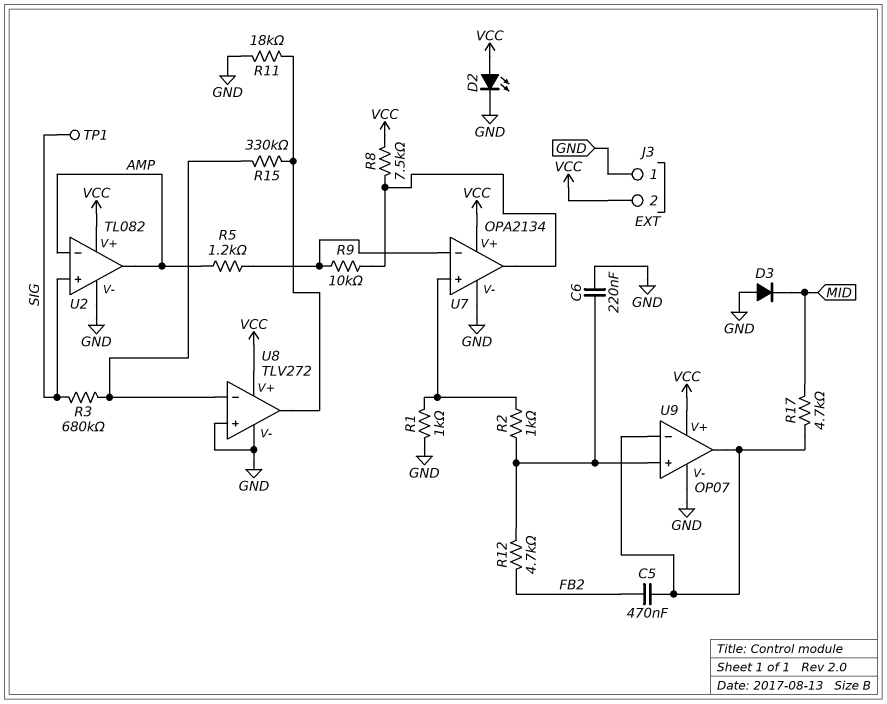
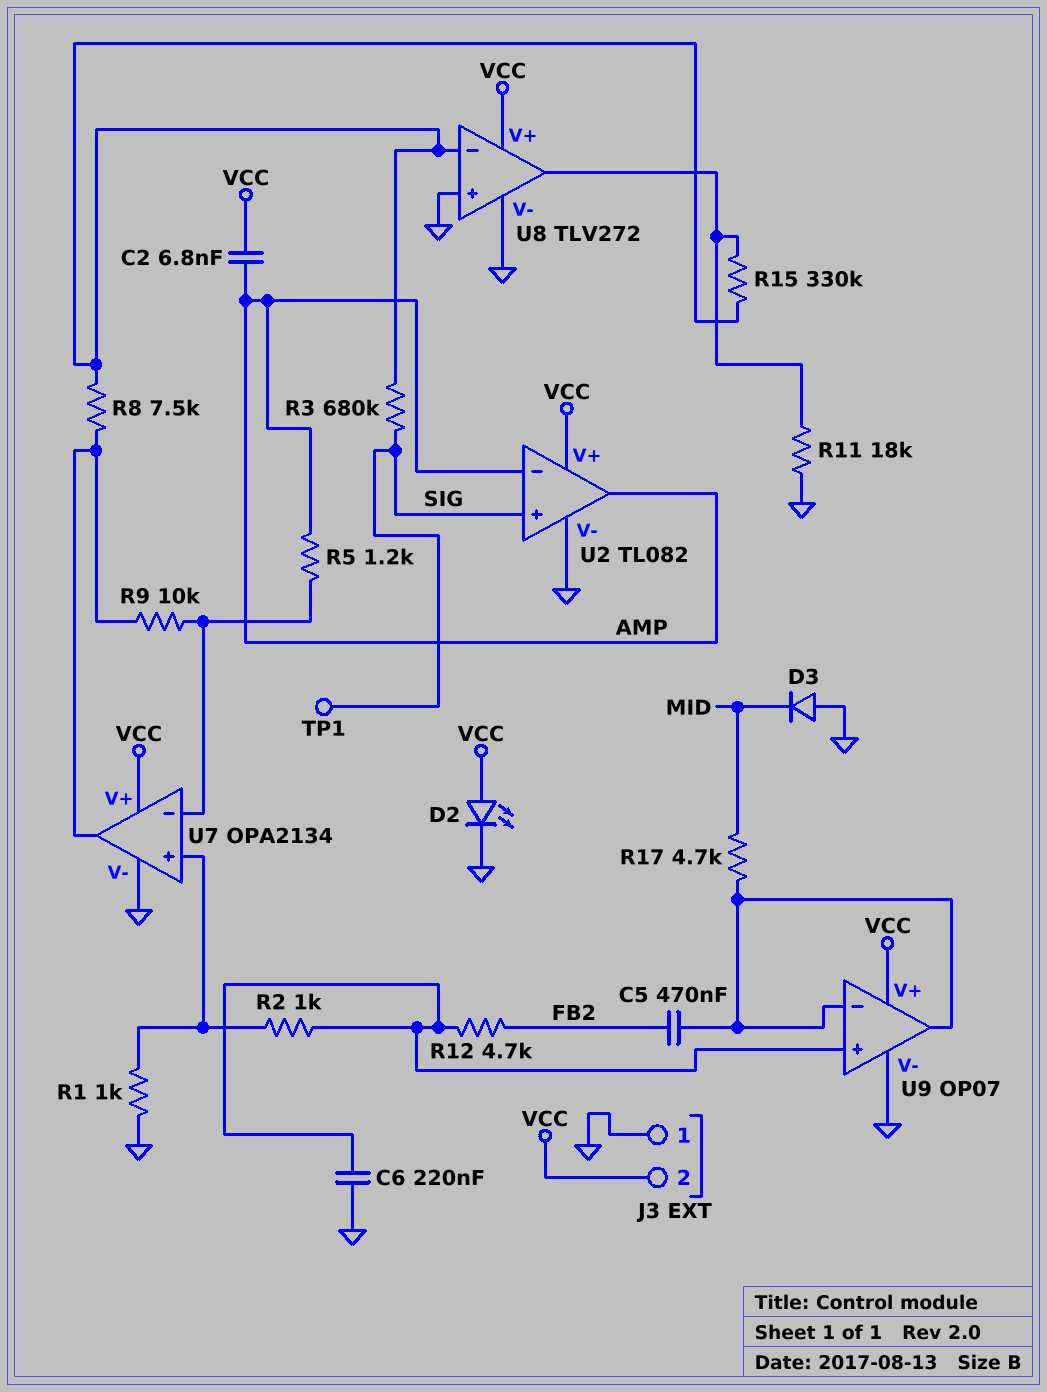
C2: none -> 6.8nF (AMP, VCC)
R8: 7.5k (U7/out, VCC) -> 7.5k (U7/out, U8/in-)

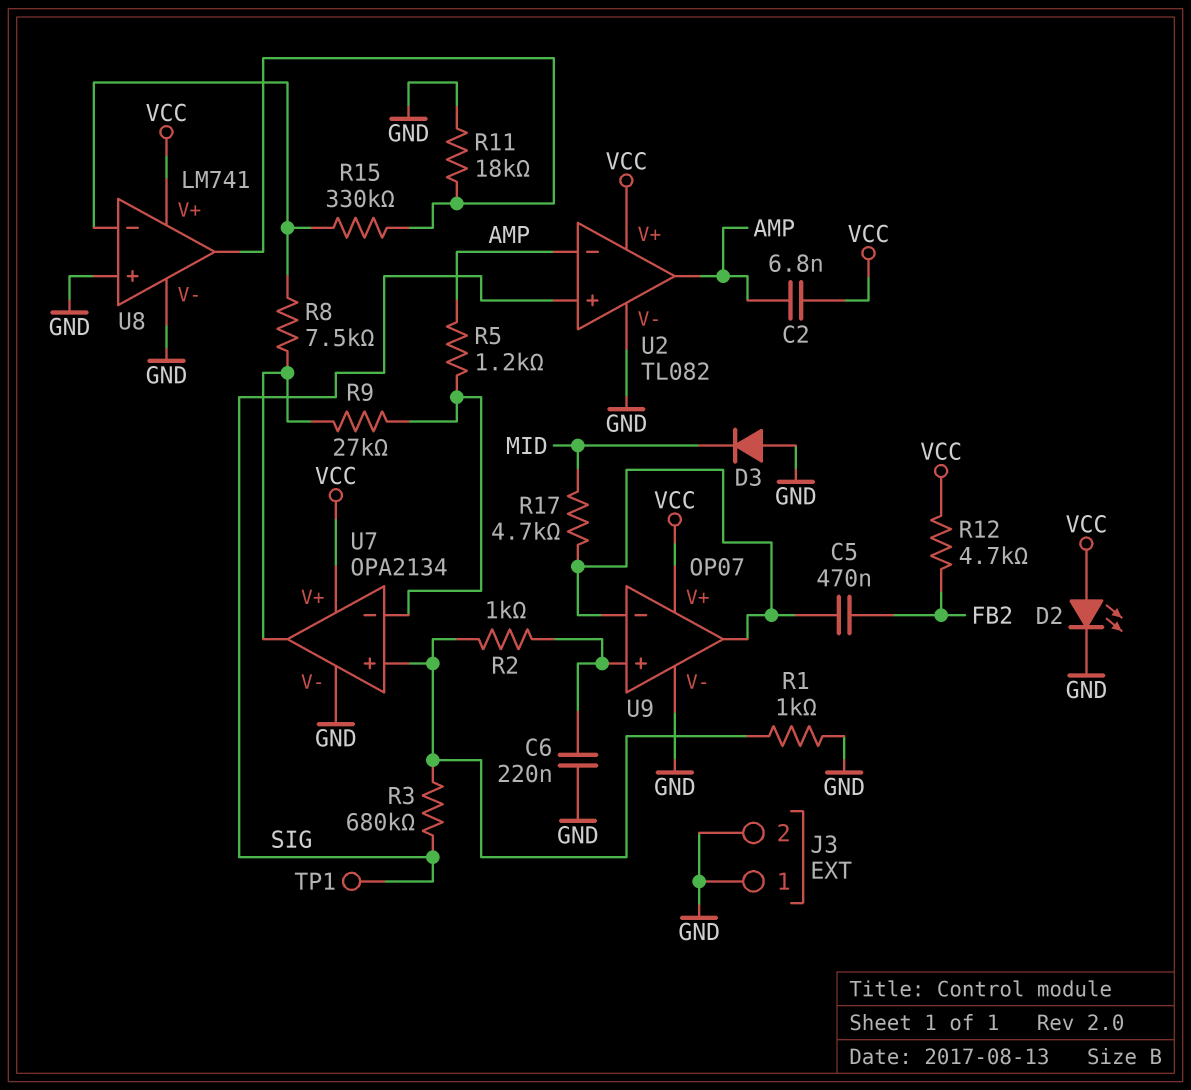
J3 pin 2: VCC -> GND
R3: 680k (SIG, U8/in-) -> 680k (SIG, U7/in+)
R9: 10k (U7/in-, U7/out) -> 27k (U7/in-, U7/out)
R12: 4.7k (FB2, U9/in+) -> 4.7k (FB2, VCC)
U8: TLV272 -> LM741

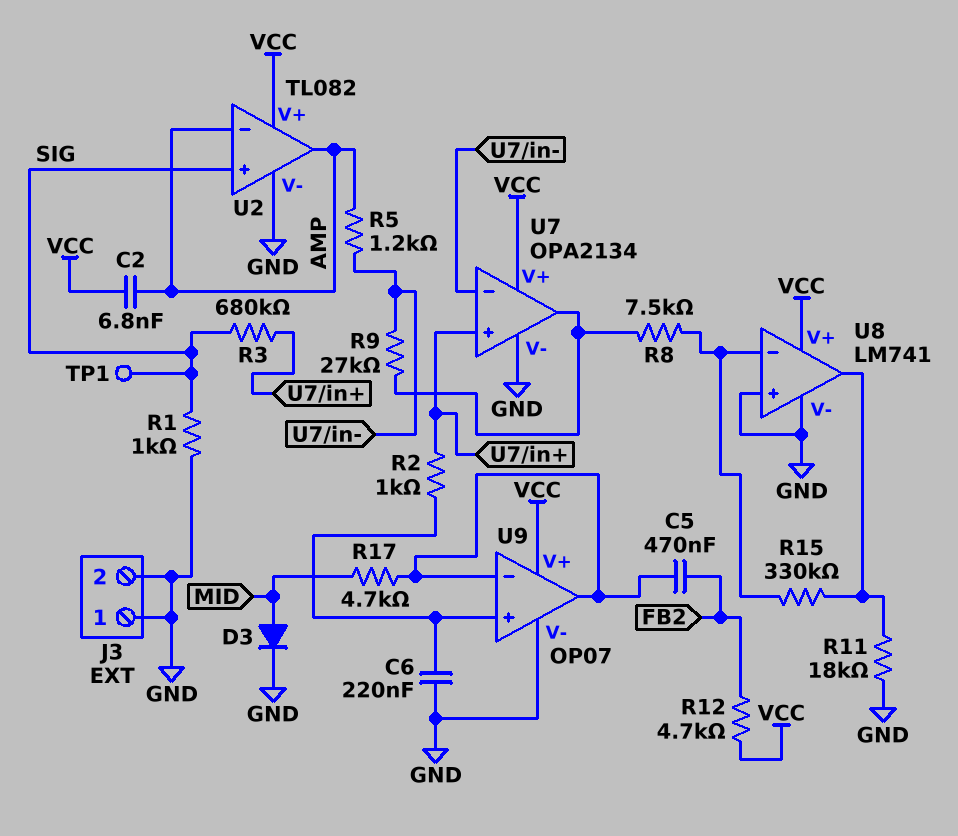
D2: LED (A VCC, K GND) -> none
D3: diode (A GND, K MID) -> diode (A MID, K GND)
R1: 1k (GND, U7/in+) -> 1k (GND, SIG)

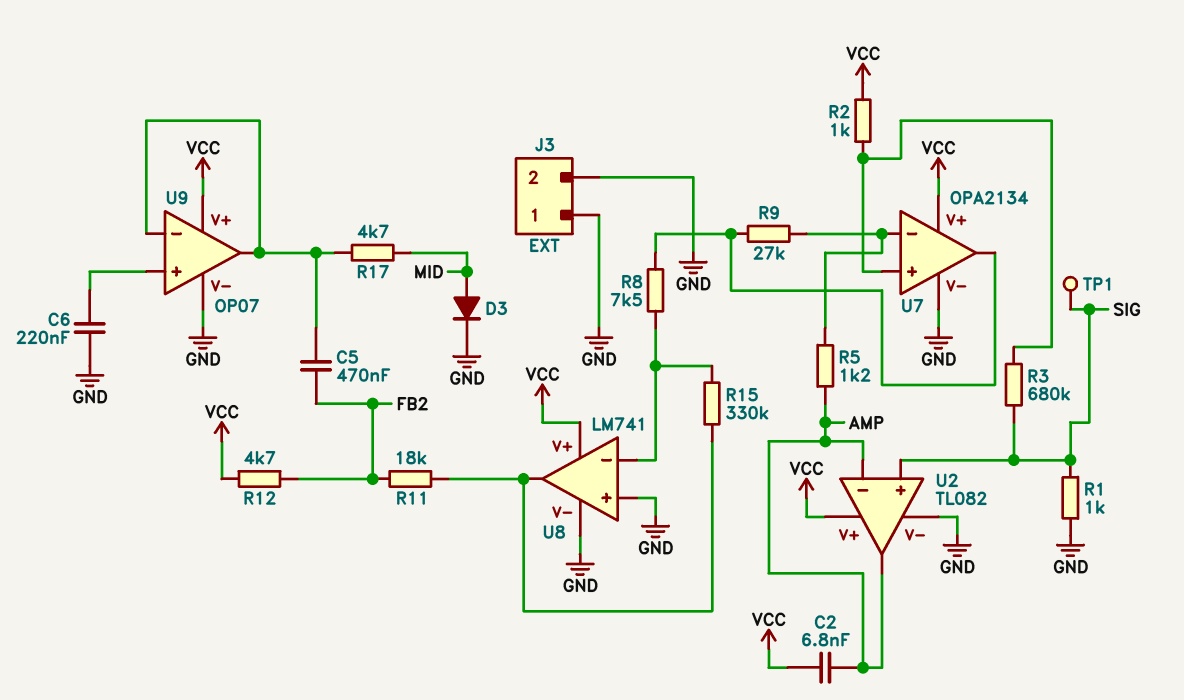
R2: 1k (U7/in+, U9/in+) -> 1k (U7/in+, VCC)
R11: 18k (GND, U8/out) -> 18k (FB2, U8/out)

